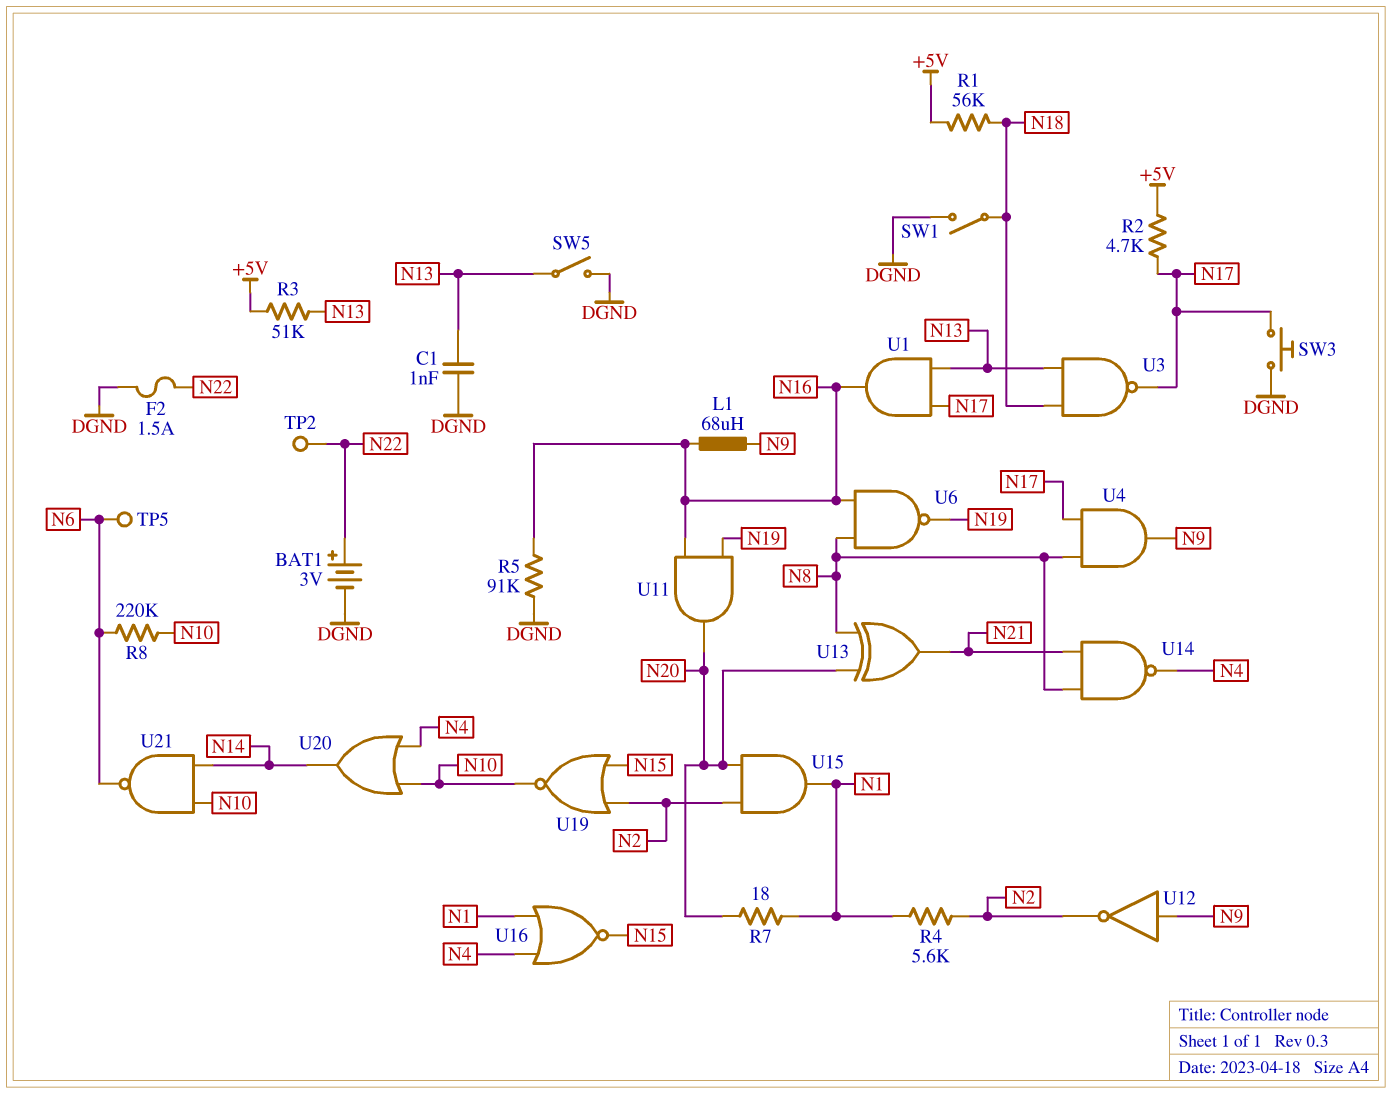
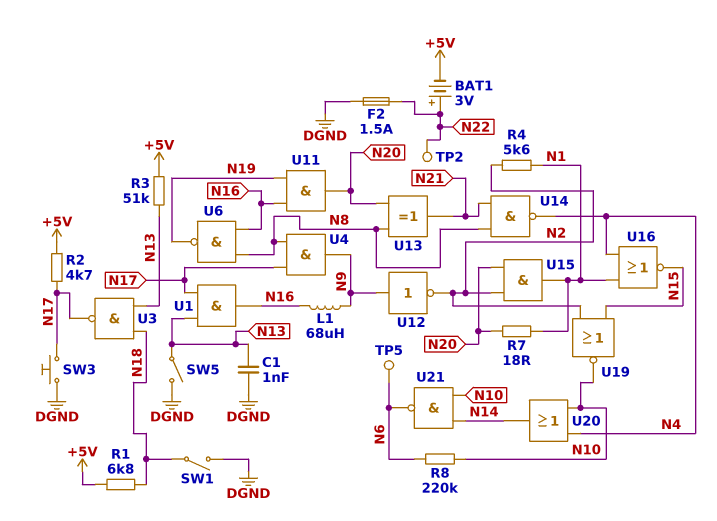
BAT1: 3V (plus N22, minus DGND) -> 3V (plus N22, minus +5V)
R1: 56k (+5V, N18) -> 6.8k (+5V, N18)
R5: 91k (DGND, N16) -> none

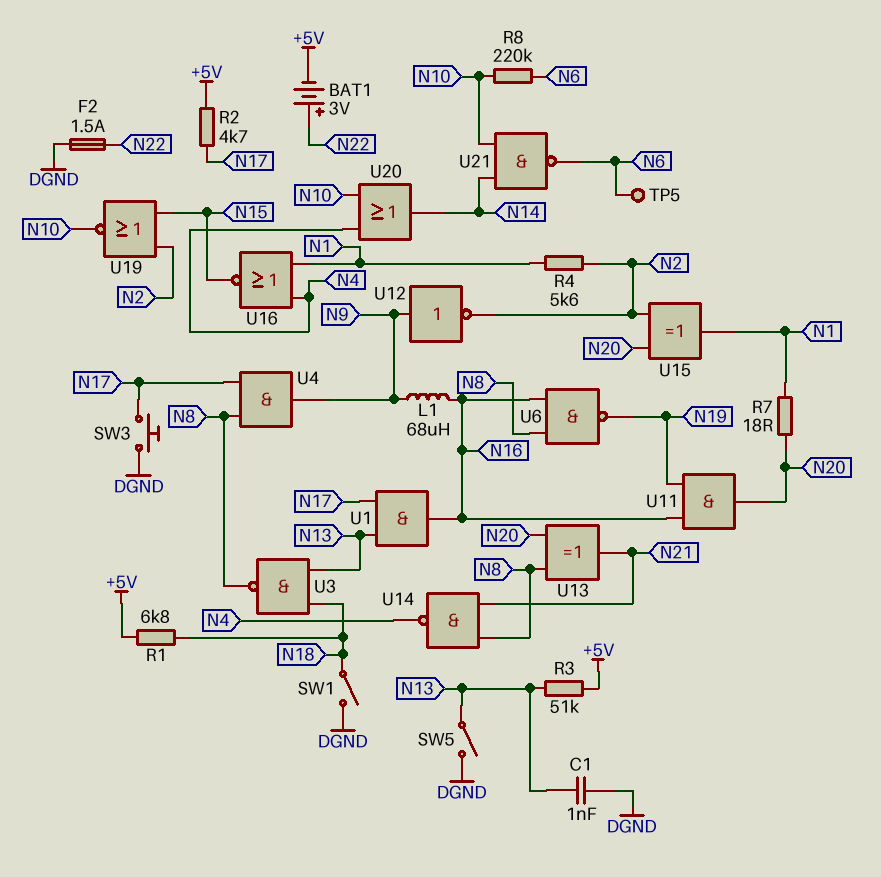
TP2: test point (N22) -> none
U3: NAND (in N13, in N18, out N17) -> NAND (in N13, in N18, out N8)
U15: AND (in N2, in N20, out N1) -> XOR (in N2, in N20, out N1)

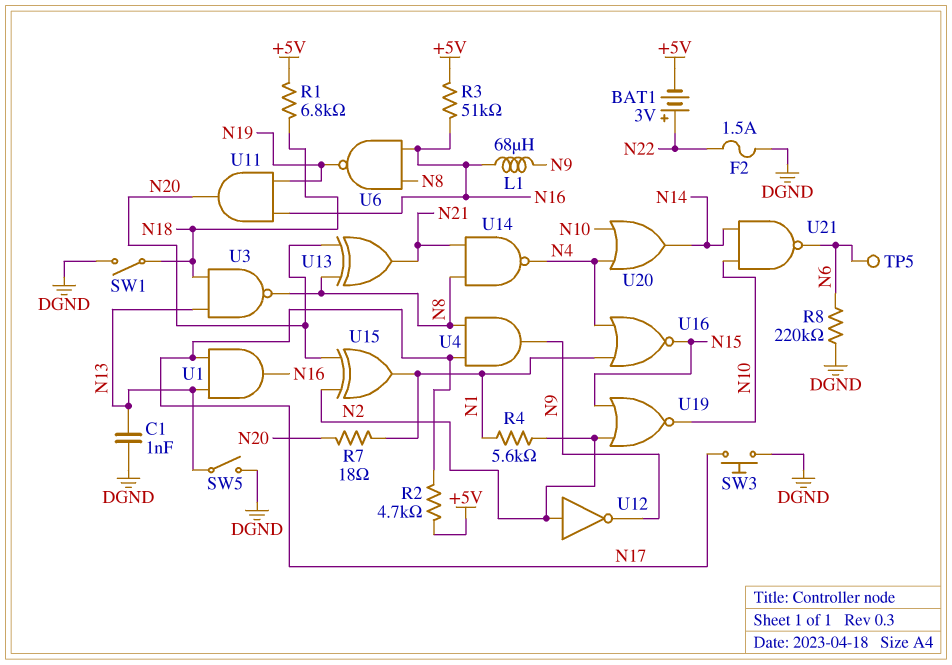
R3: 51k (+5V, N13) -> 51k (+5V, N16)
R8: 220k (N6, N10) -> 220k (DGND, N6)
U12: NOT (in N9, out N2) -> NOT (in N2, out N9)

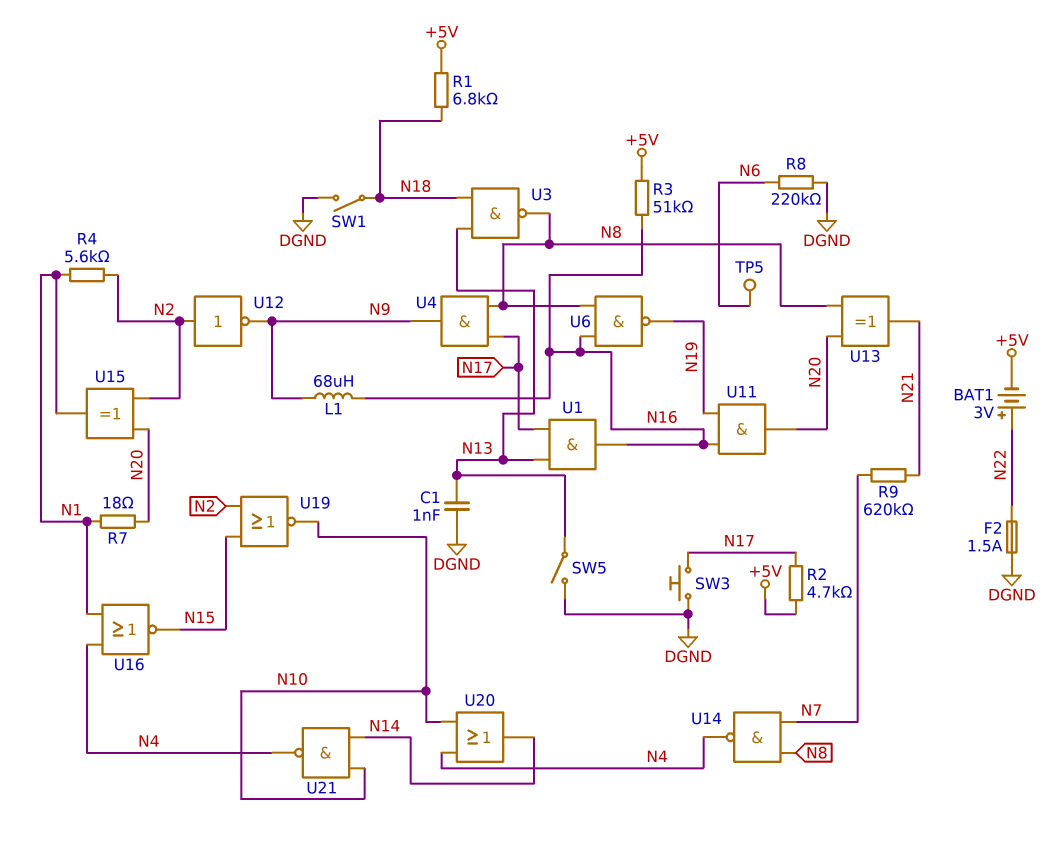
R9: none -> 620k (N7, N21)
U14: NAND (in N8, in N21, out N4) -> NAND (in N7, in N8, out N4)
U21: NAND (in N10, in N14, out N6) -> NAND (in N10, in N14, out N4)

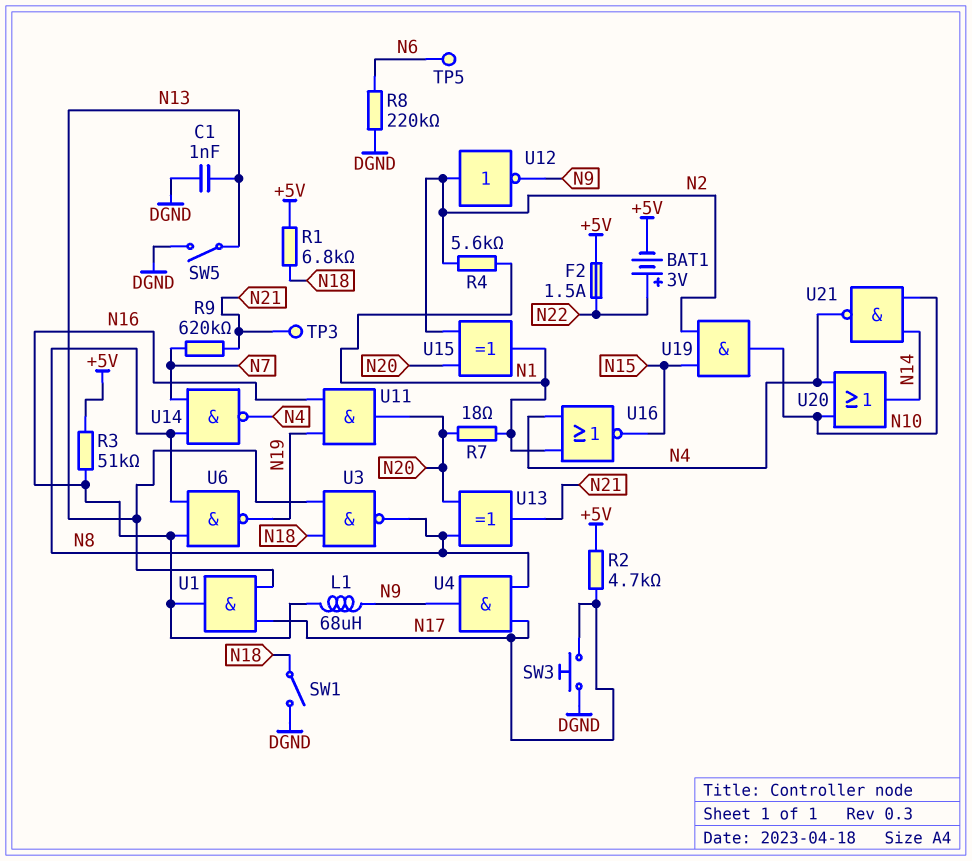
F2: 1.5A (DGND, N22) -> 1.5A (+5V, N22)
TP3: none -> test point (N21)
U19: NOR (in N2, in N15, out N10) -> AND (in N2, in N15, out N10)

